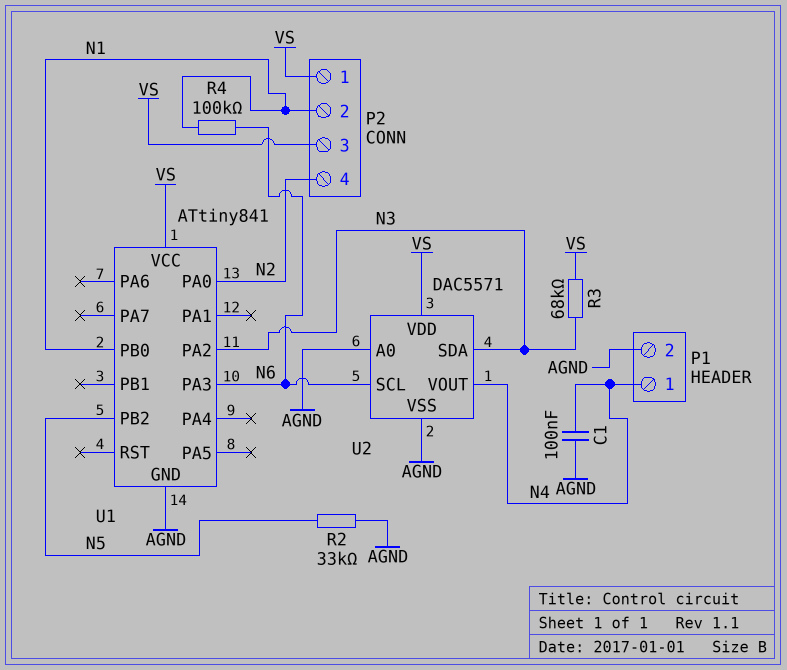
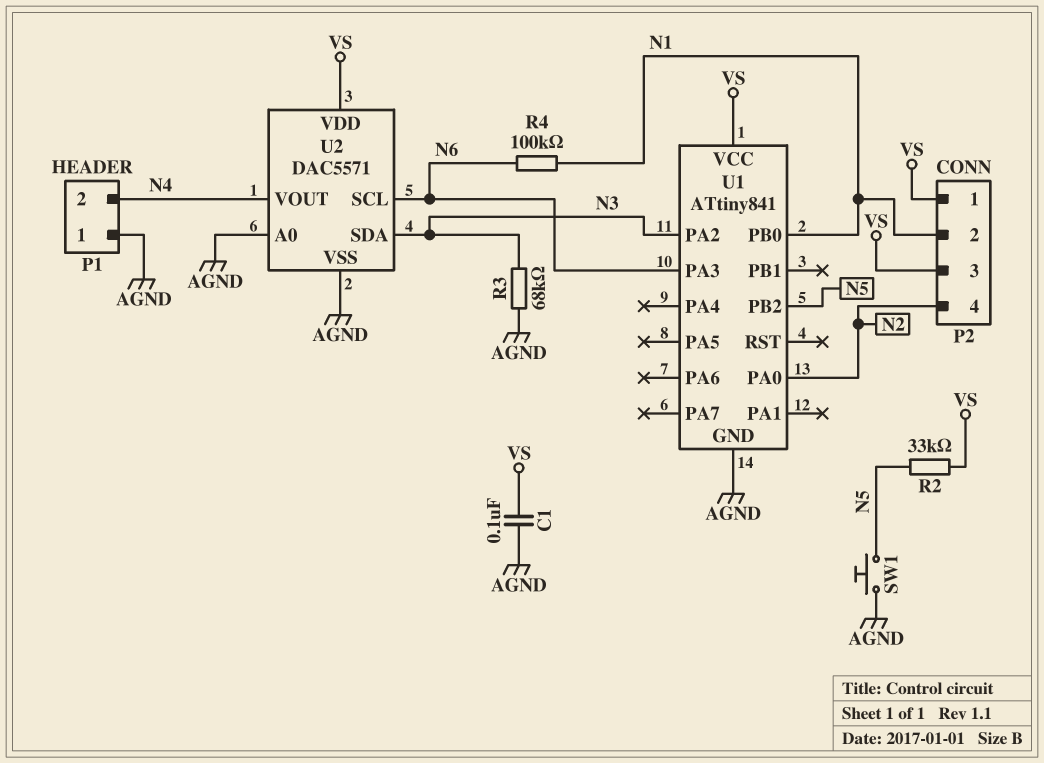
C1: 100nF (AGND, N4) -> 100nF (AGND, VS)
P1 pin 1: N4 -> AGND
P1 pin 2: AGND -> N4
R2: 33k (AGND, N5) -> 33k (N5, VS)
R3: 68k (N3, VS) -> 68k (AGND, N3)
SW1: none -> button (AGND, N5)

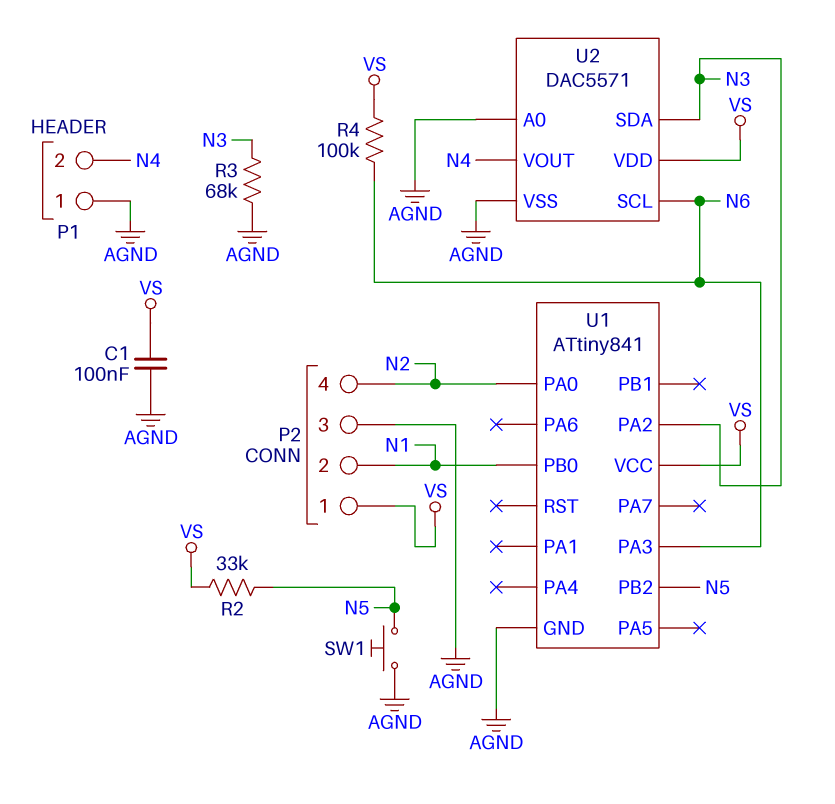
P2 pin 3: VS -> AGND
R4: 100k (N1, N6) -> 100k (N6, VS)

